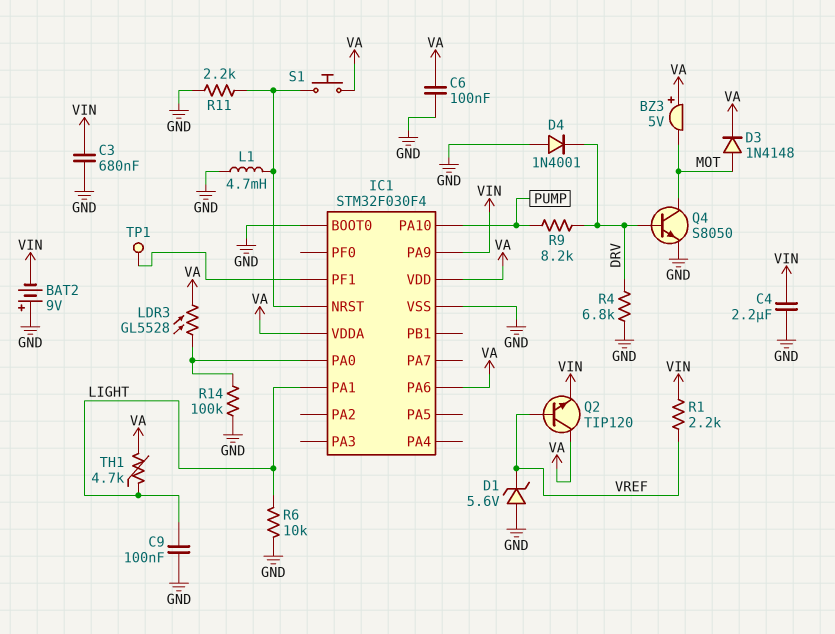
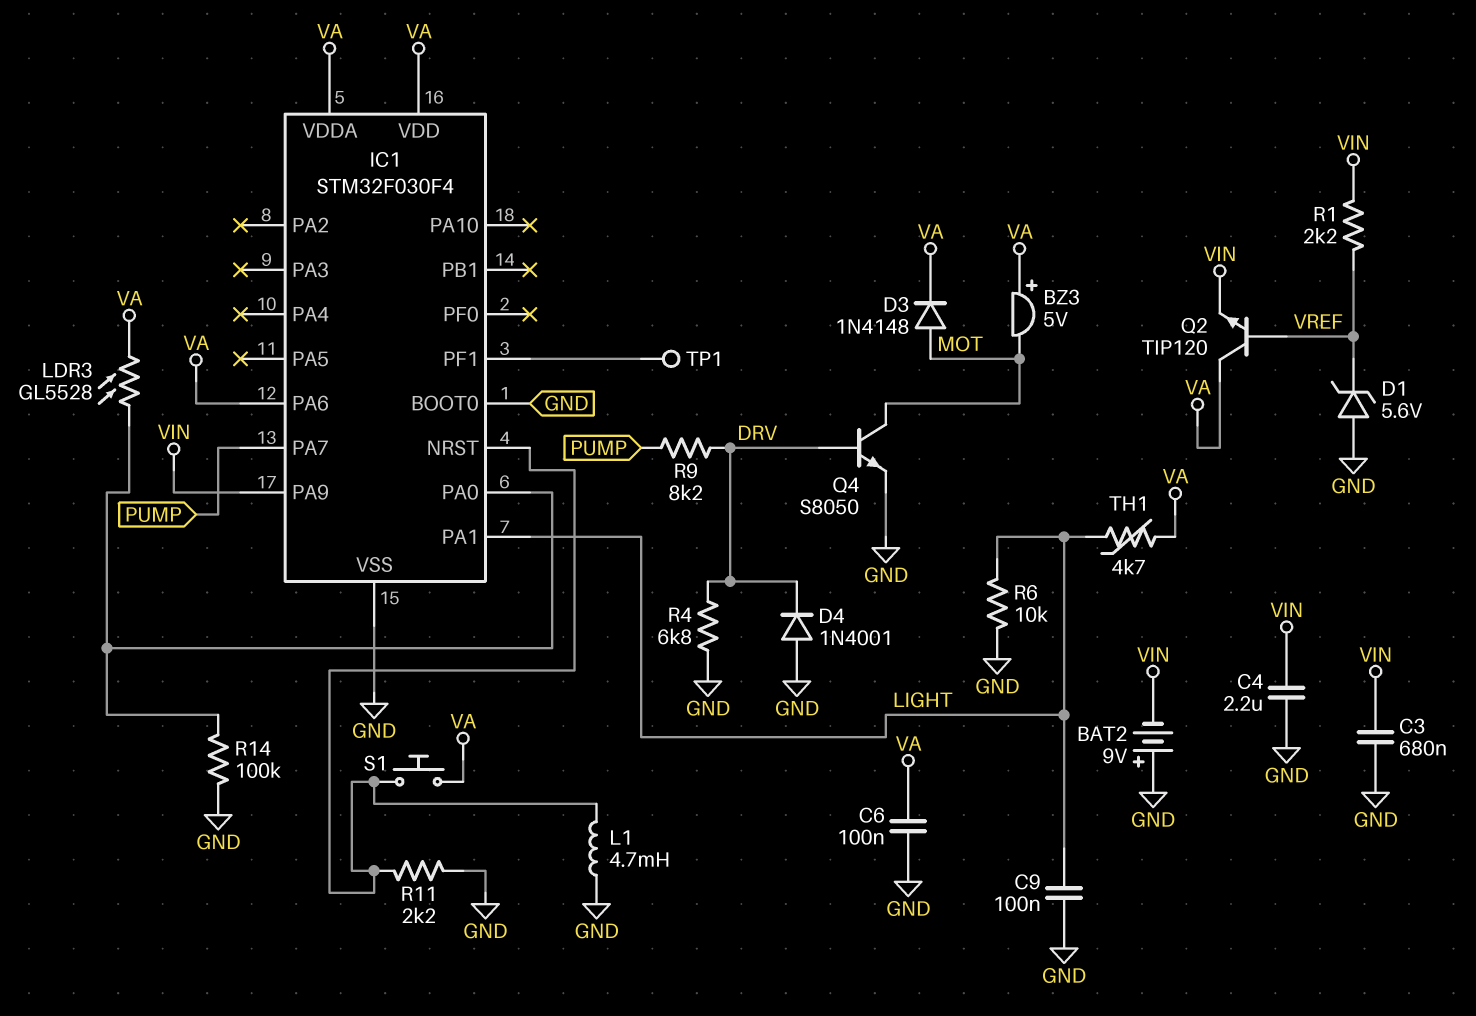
IC1 pin PA7: none -> PUMP
IC1 pin PA10: PUMP -> none

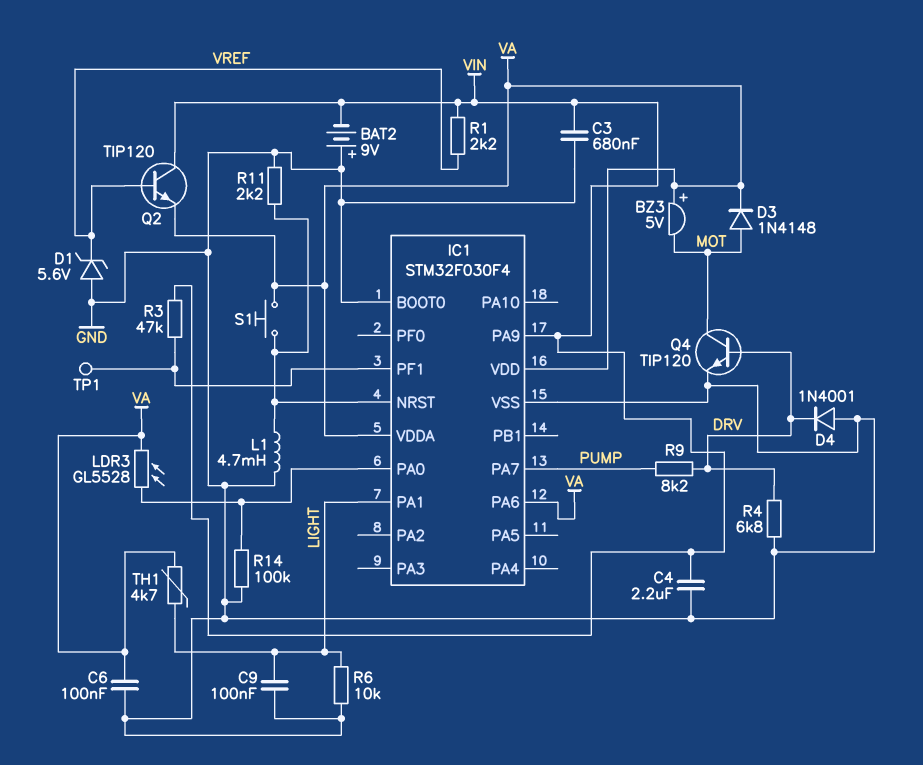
Q2: NPN TIP120 (B VREF, C VA, E VIN) -> NPN TIP120 (B VREF, C VIN, E VA)
Q4: NPN S8050 (B DRV, C MOT, E GND) -> NPN TIP120 (B DRV, C MOT, E GND)
R3: none -> 47k (IC1/PF1, VIN)

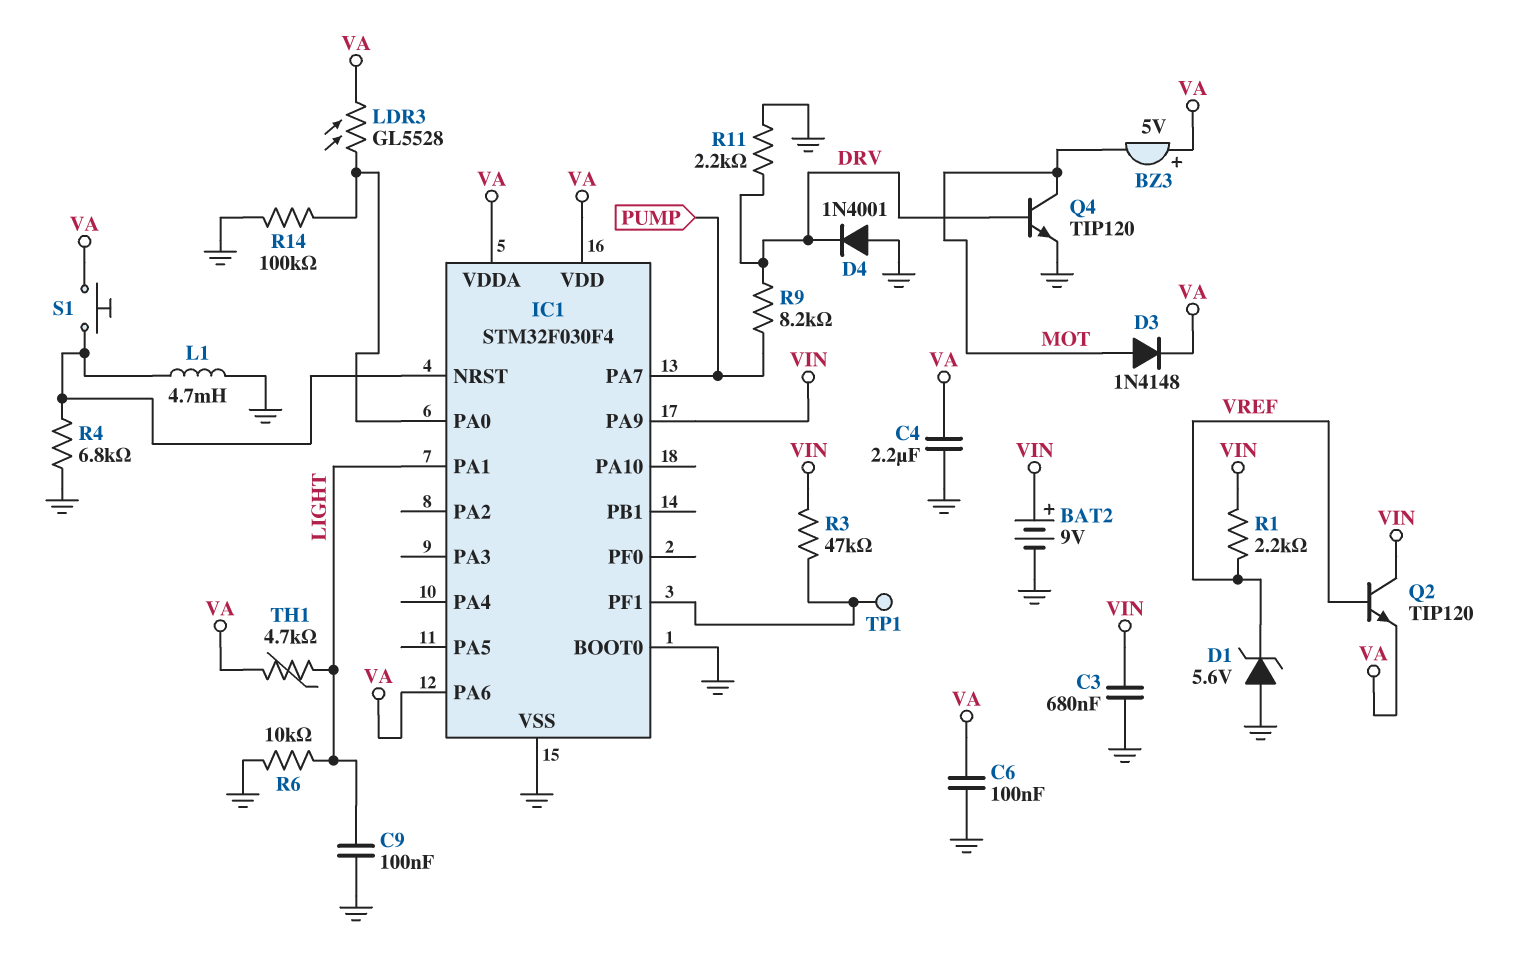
BAT2: 9V (plus GND, minus VIN) -> 9V (plus VIN, minus GND)
C4: 2.2uF (GND, VIN) -> 2.2uF (GND, VA)
R4: 6.8k (DRV, GND) -> 6.8k (GND, IC1/NRST)
R11: 2.2k (GND, IC1/NRST) -> 2.2k (DRV, GND)

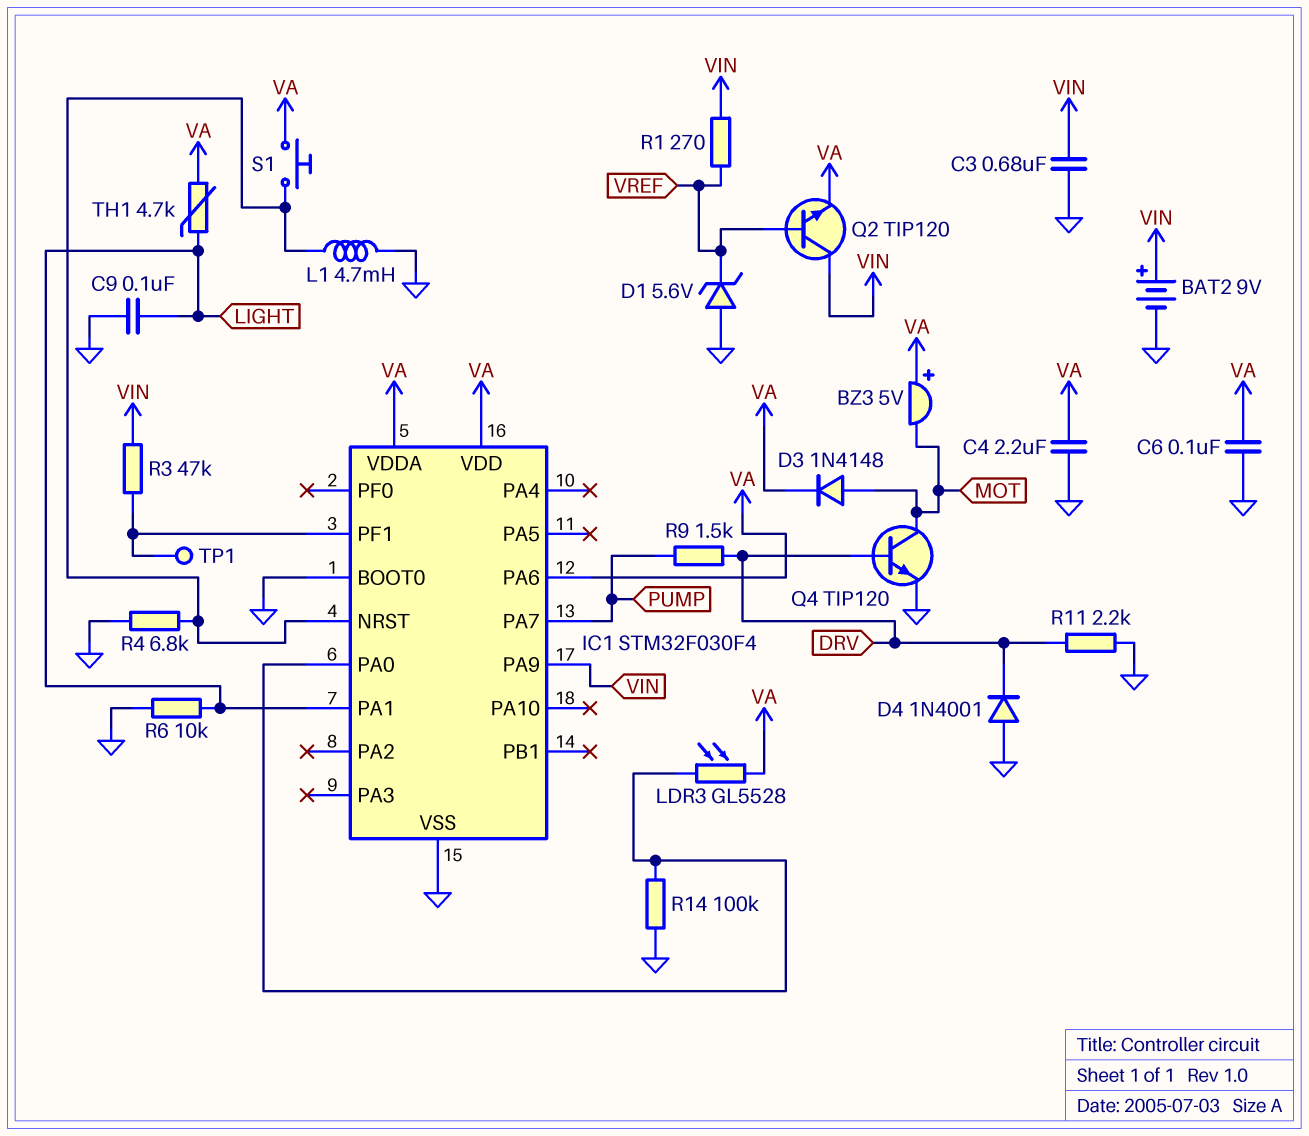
R1: 2.2k (VIN, VREF) -> 270 (VIN, VREF)
R9: 8.2k (DRV, PUMP) -> 1.5k (DRV, PUMP)

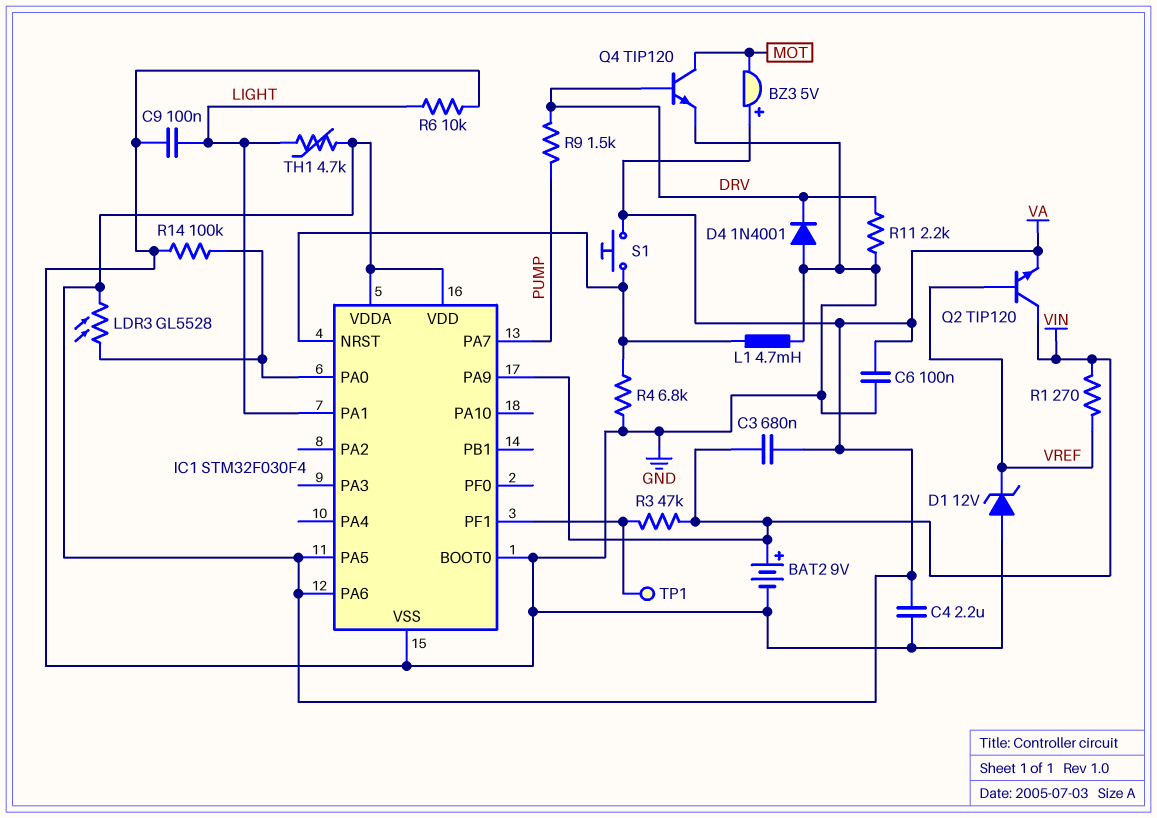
C3: 680nF (GND, VIN) -> 680nF (VA, VIN)
D1: zener 5.6V (A GND, K VREF) -> zener 12V (A GND, K VREF)
D3: diode 1N4148 (A MOT, K VA) -> none
IC1 pin PA5: none -> VA

